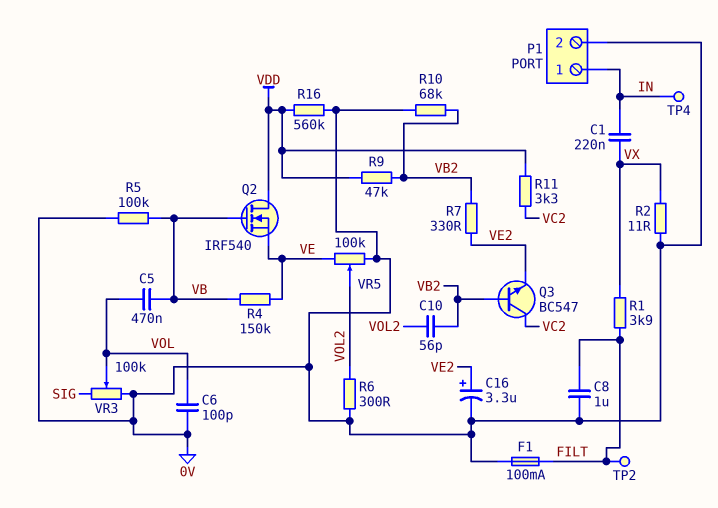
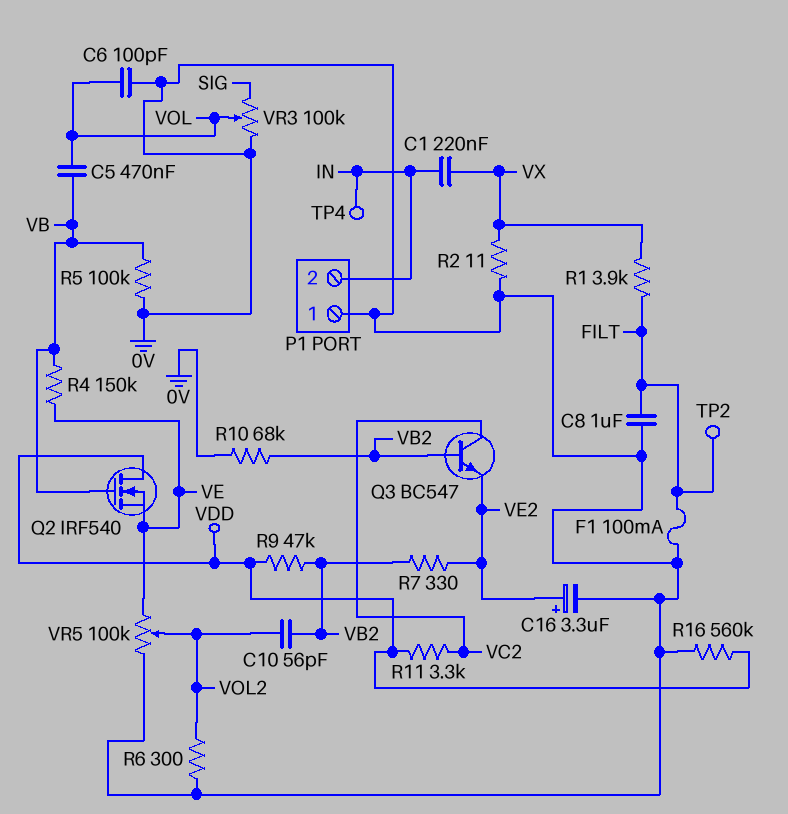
P1 pin 1: IN -> 0V
P1 pin 2: 0V -> IN

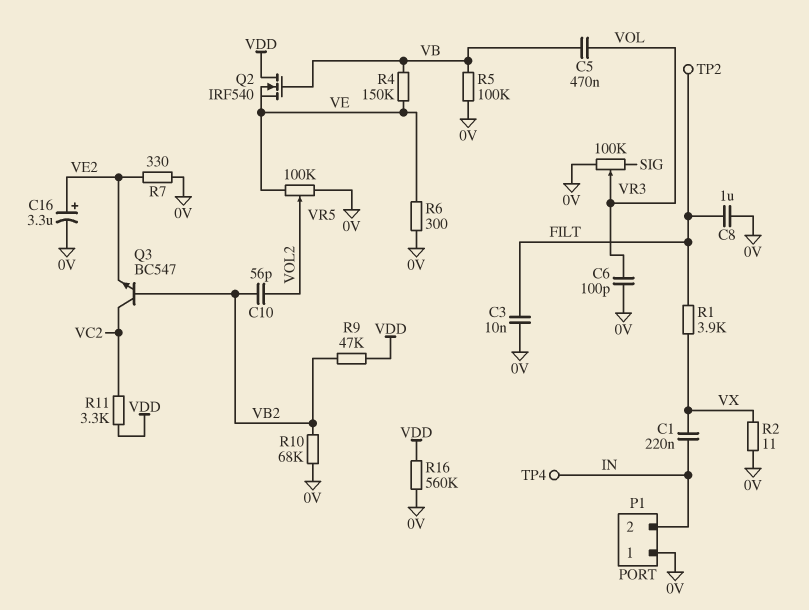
C3: none -> 10nF (0V, FILT)
F1: 100mA (0V, FILT) -> none
R6: 300 (0V, VOL2) -> 300 (0V, VE)
R7: 330 (VB2, VE2) -> 330 (0V, VE2)

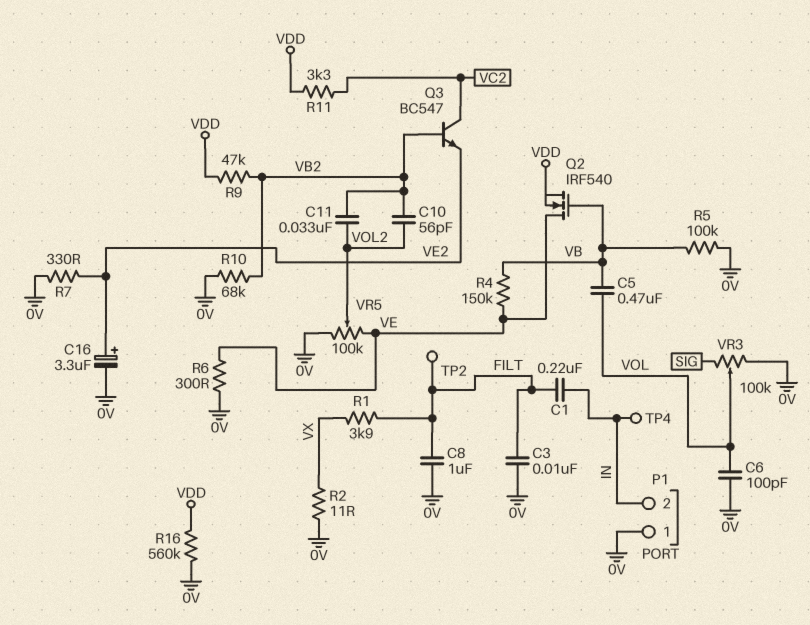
C1: 220nF (IN, VX) -> 220nF (FILT, IN)
C11: none -> 33nF (VB2, VOL2)
Q2: NMOS IRF540 (G VB, D VDD, S VE) -> NMOS IRF540 (G VB, D VE, S VDD)

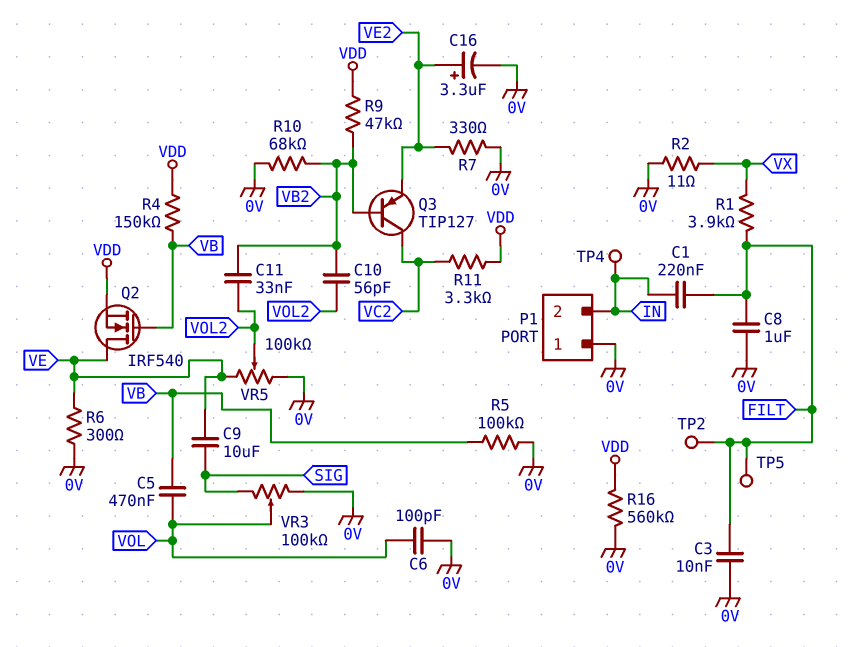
C9: none -> 10uF (SIG, VE)
Q3: NPN BC547 (B VB2, C VC2, E VE2) -> PNP TIP127 (B VB2, C VC2, E VE2)
R4: 150k (VB, VE) -> 150k (VB, VDD)
TP5: none -> test point (FILT)

